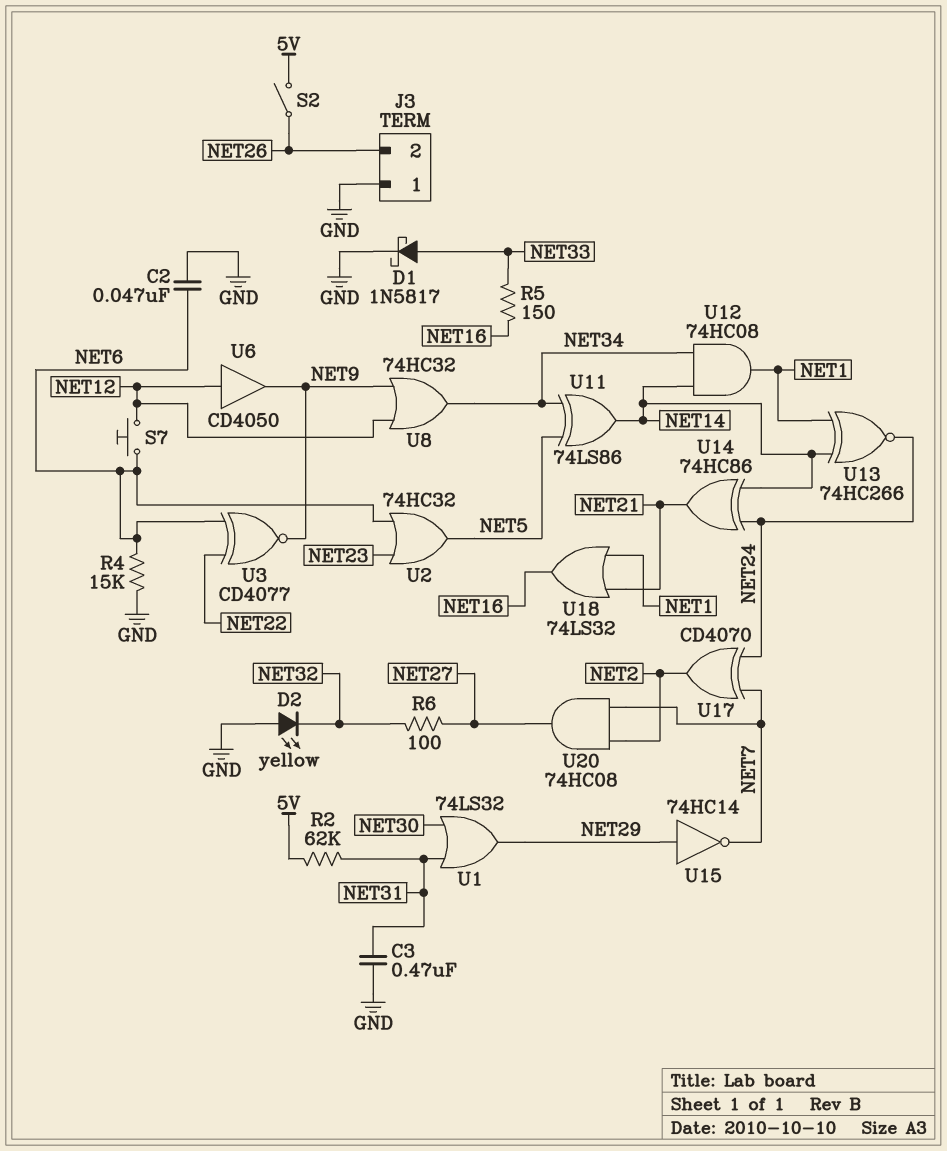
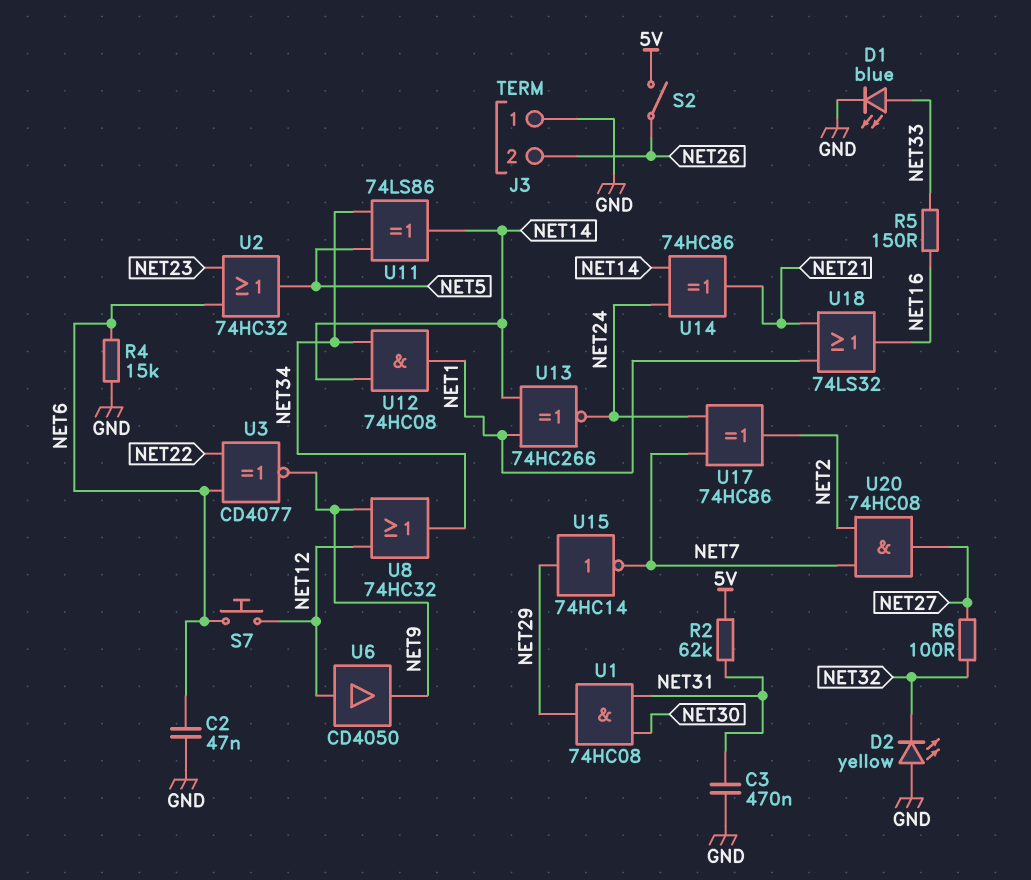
D1: schottky 1N5817 (A NET33, K GND) -> LED blue (A NET33, K GND)
U1: OR 74LS32 (in NET30, in NET31, out NET29) -> AND 74HC08 (in NET30, in NET31, out NET29)
U17: XOR CD4070 (in NET7, in NET24, out NET2) -> XOR 74HC86 (in NET7, in NET24, out NET2)

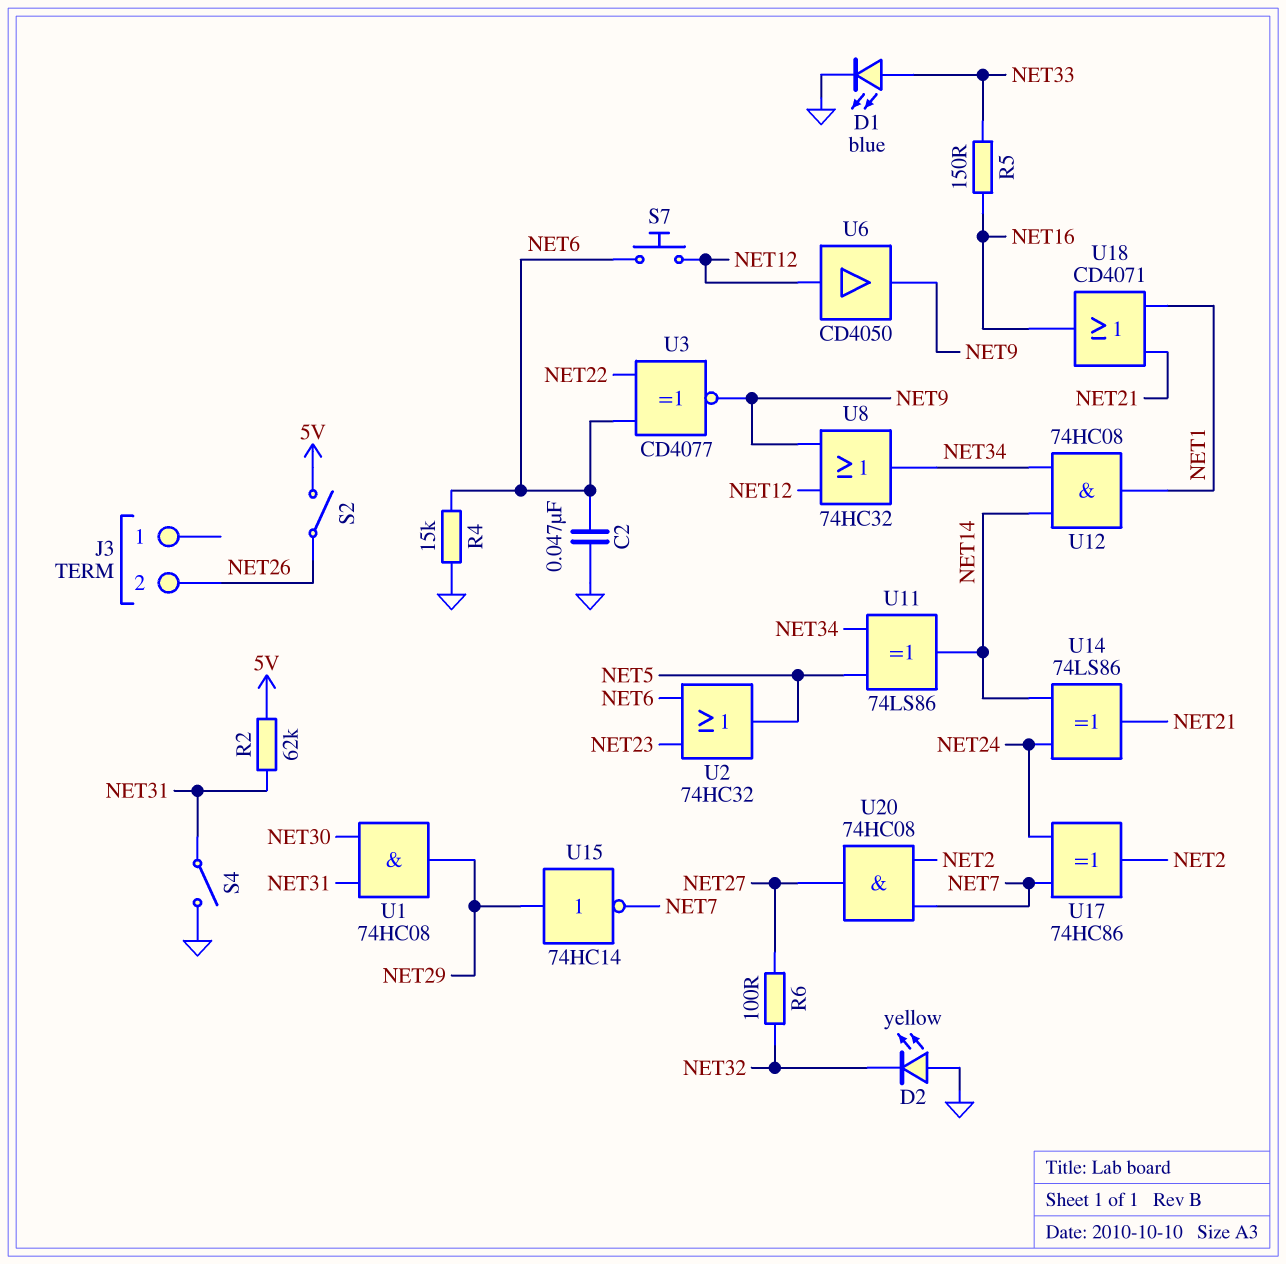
C3: 470nF (GND, NET31) -> none
J3 pin 1: GND -> none
S4: none -> switch (GND, NET31)
U13: XNOR 74HC266 (in NET1, in NET14, out NET24) -> none
U14: XOR 74HC86 (in NET14, in NET24, out NET21) -> XOR 74LS86 (in NET14, in NET24, out NET21)
U18: OR 74LS32 (in NET1, in NET21, out NET16) -> OR CD4071 (in NET1, in NET21, out NET16)

